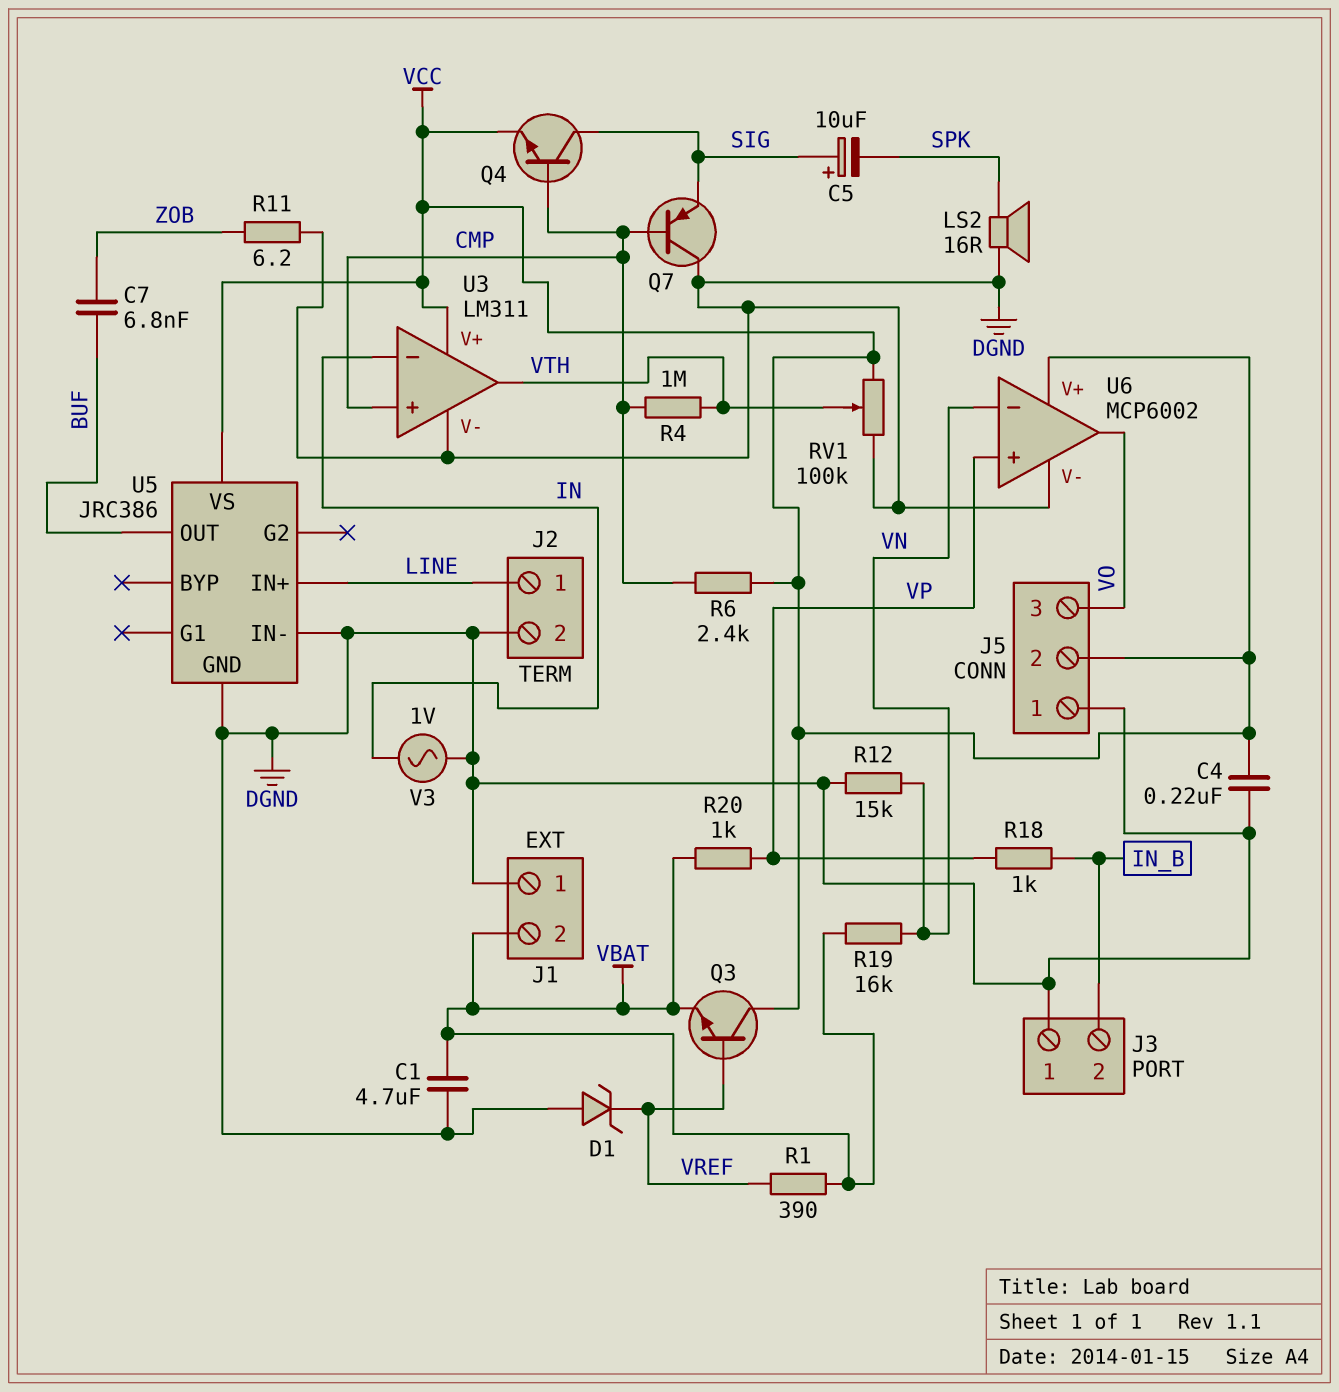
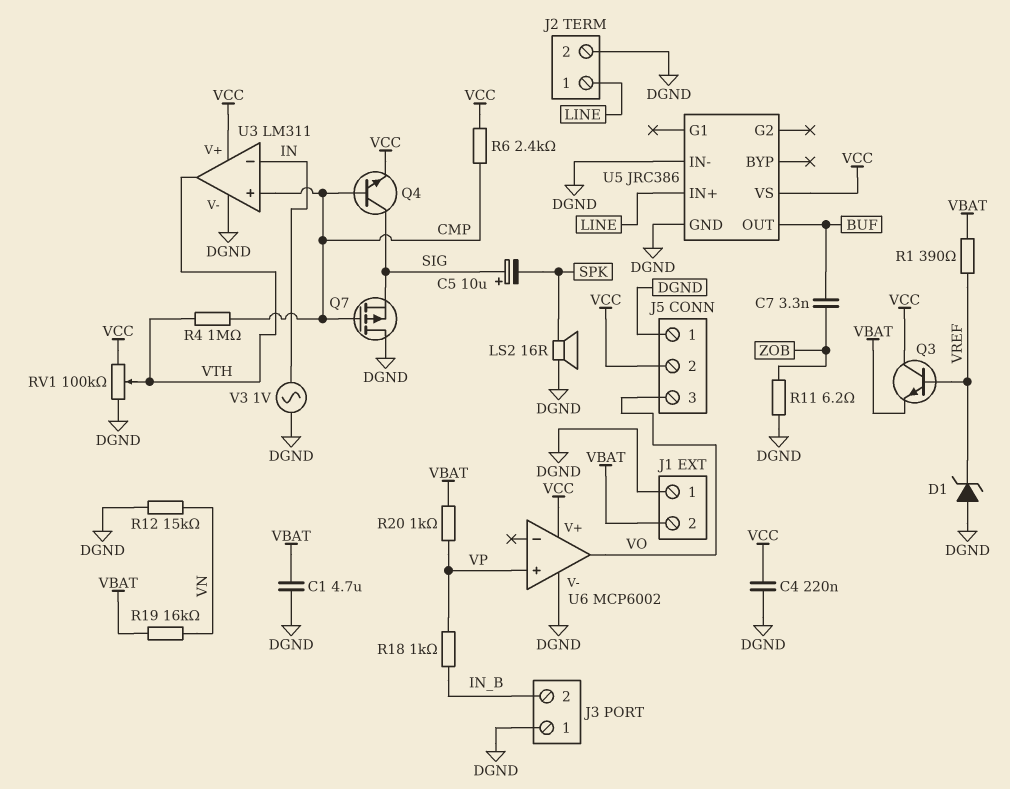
C7: 6.8nF (BUF, ZOB) -> 3.3nF (BUF, ZOB)
Q7: PNP (B CMP, C DGND, E SIG) -> PMOS (G CMP, D DGND, S SIG)
U6 pin in-: VN -> none

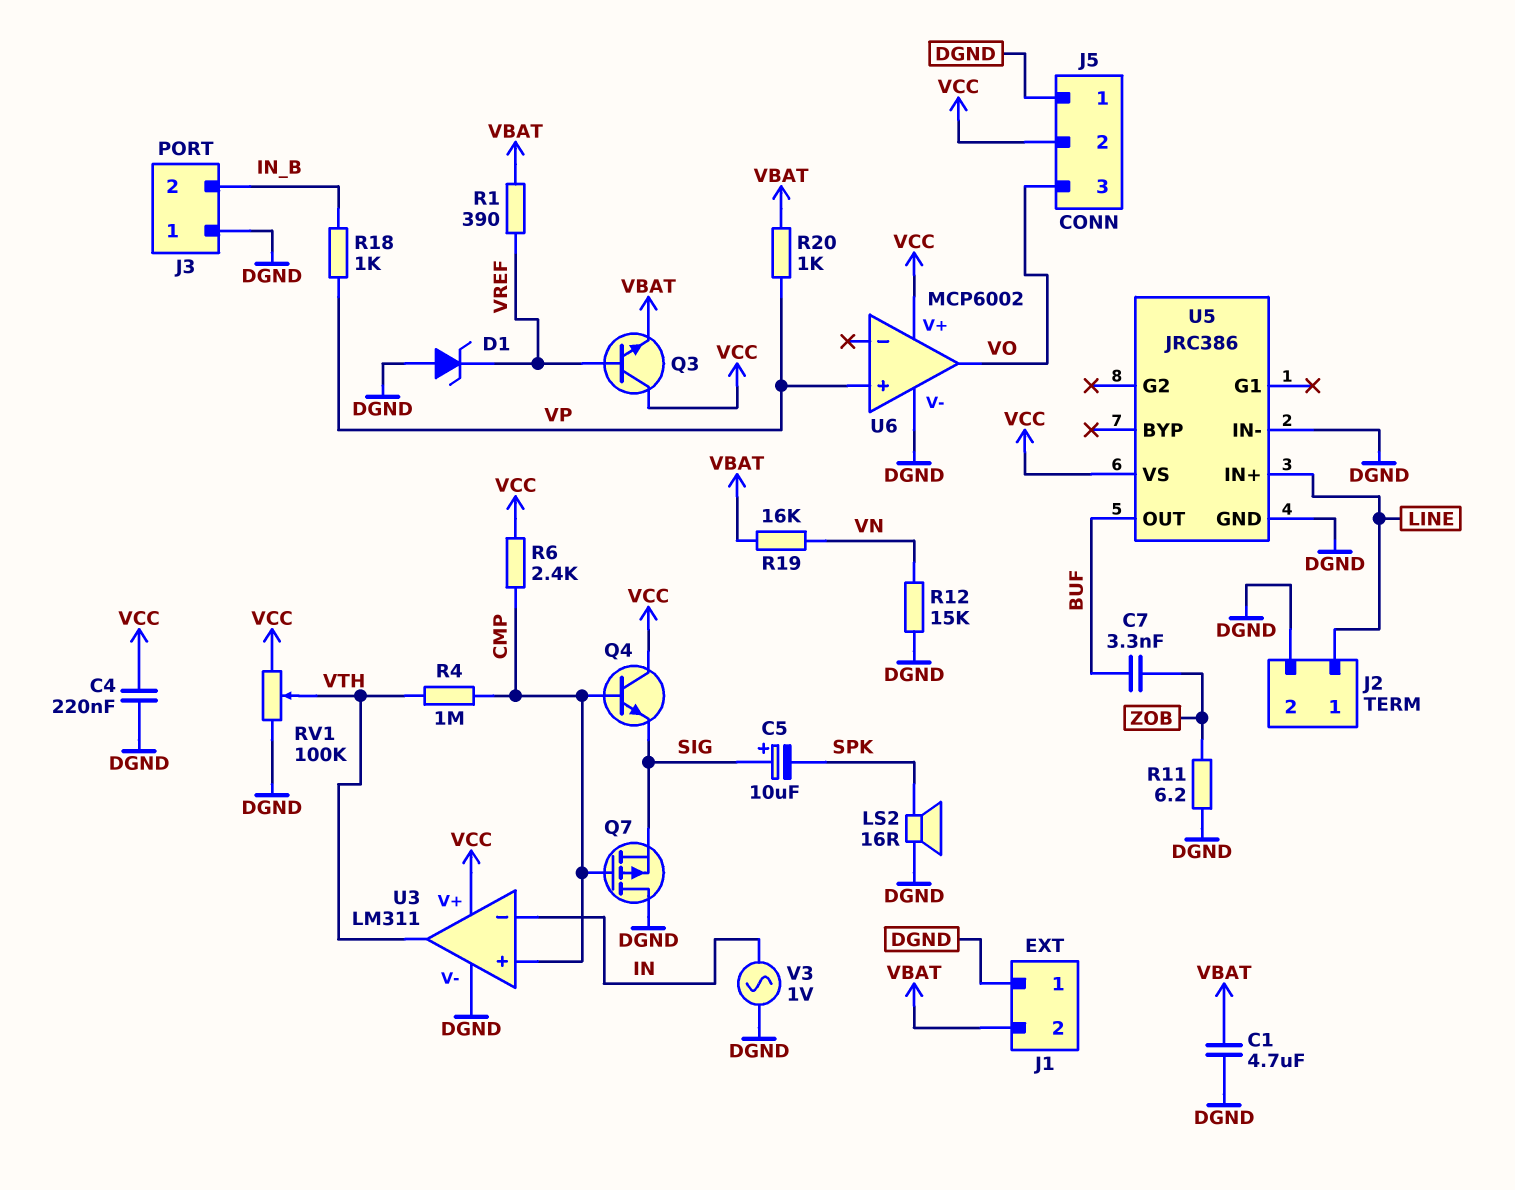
Q4: NPN (B CMP, C SIG, E VCC) -> NPN (B CMP, C VCC, E SIG)

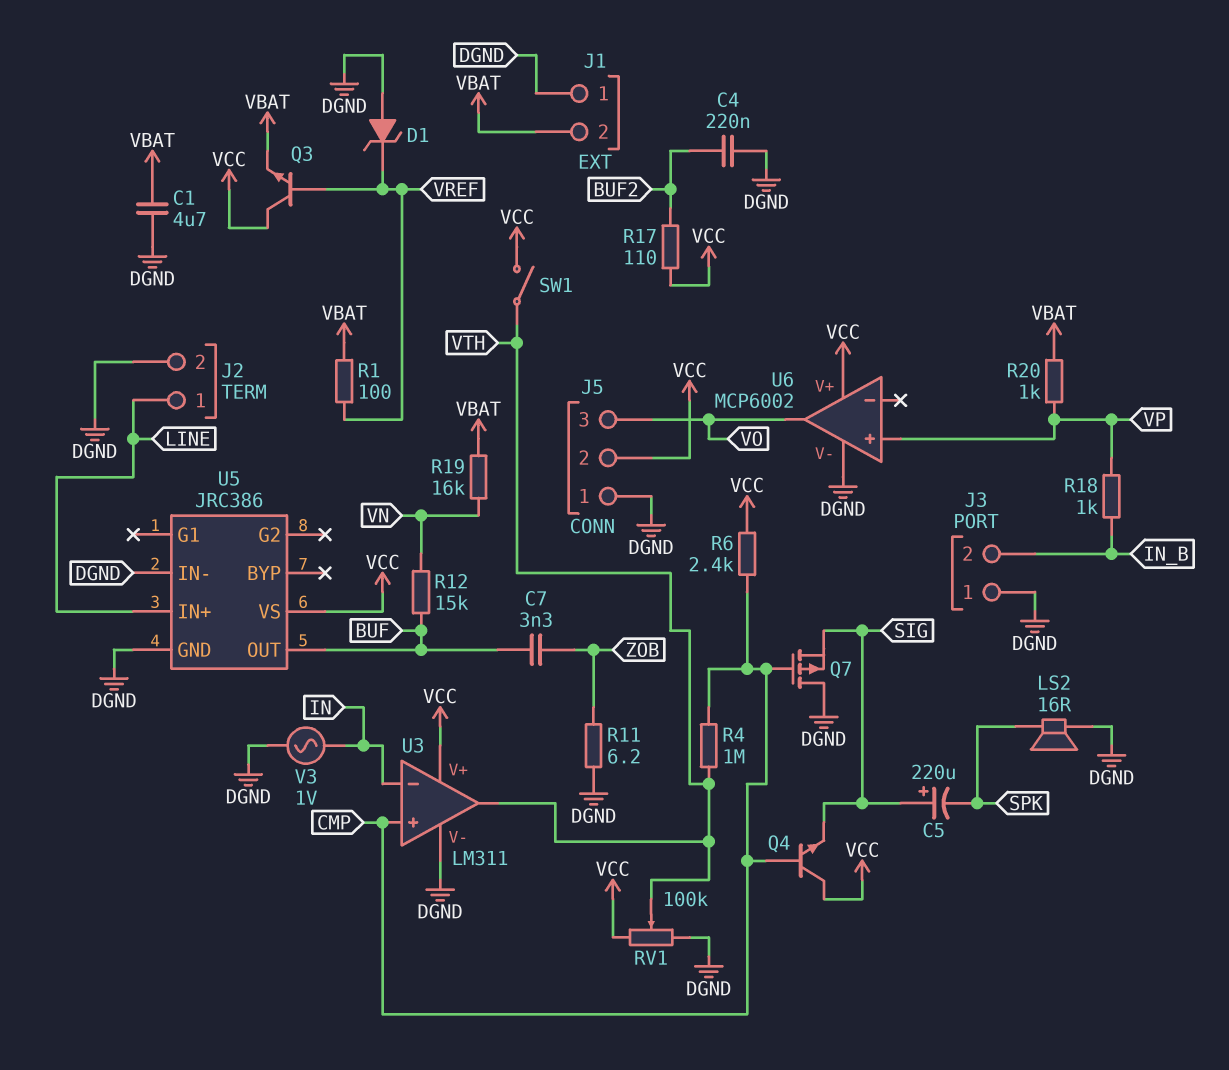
C4: 220nF (DGND, VCC) -> 220nF (BUF2, DGND)
C5: 10uF (plus SIG, minus SPK) -> 220uF (plus SIG, minus SPK)
R1: 390 (VBAT, VREF) -> 100 (VBAT, VREF)
R12: 15k (DGND, VN) -> 15k (BUF, VN)
R17: none -> 110 (BUF2, VCC)
SW1: none -> switch (VCC, VTH)

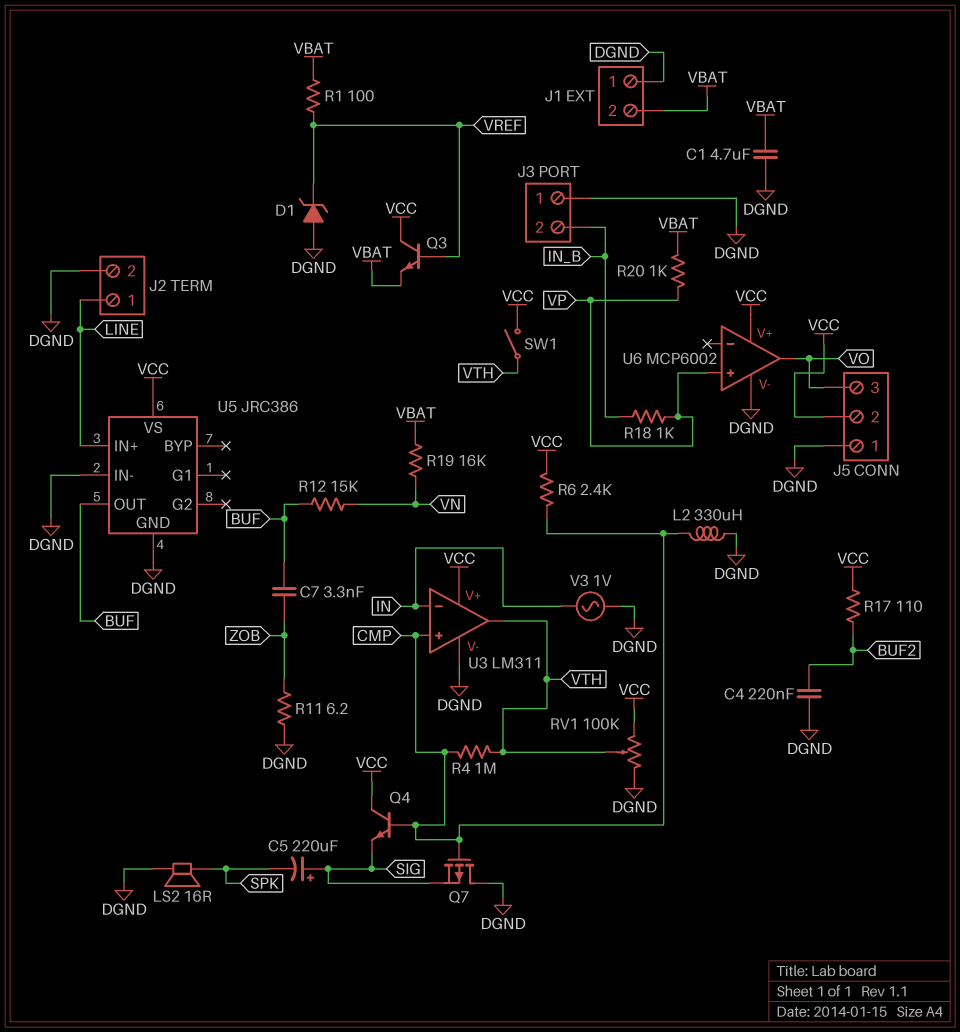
L2: none -> 330uH (CMP, DGND)

